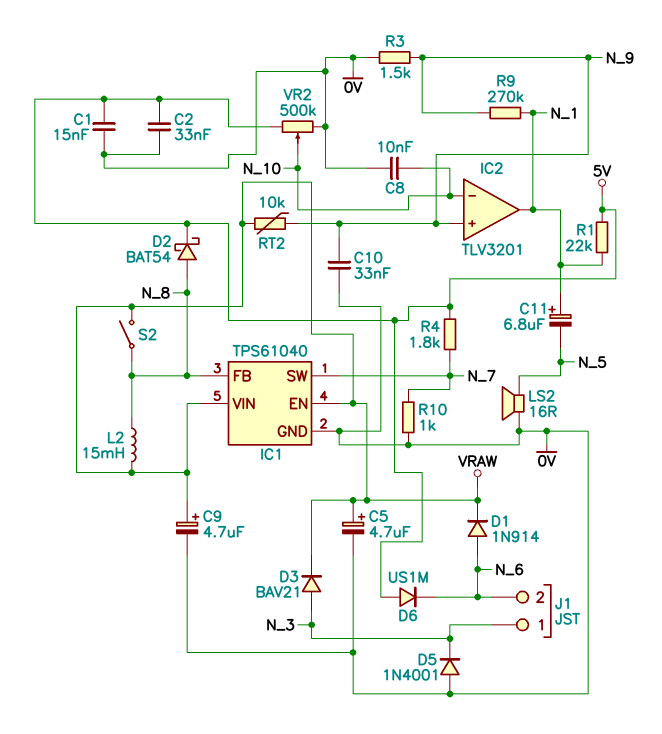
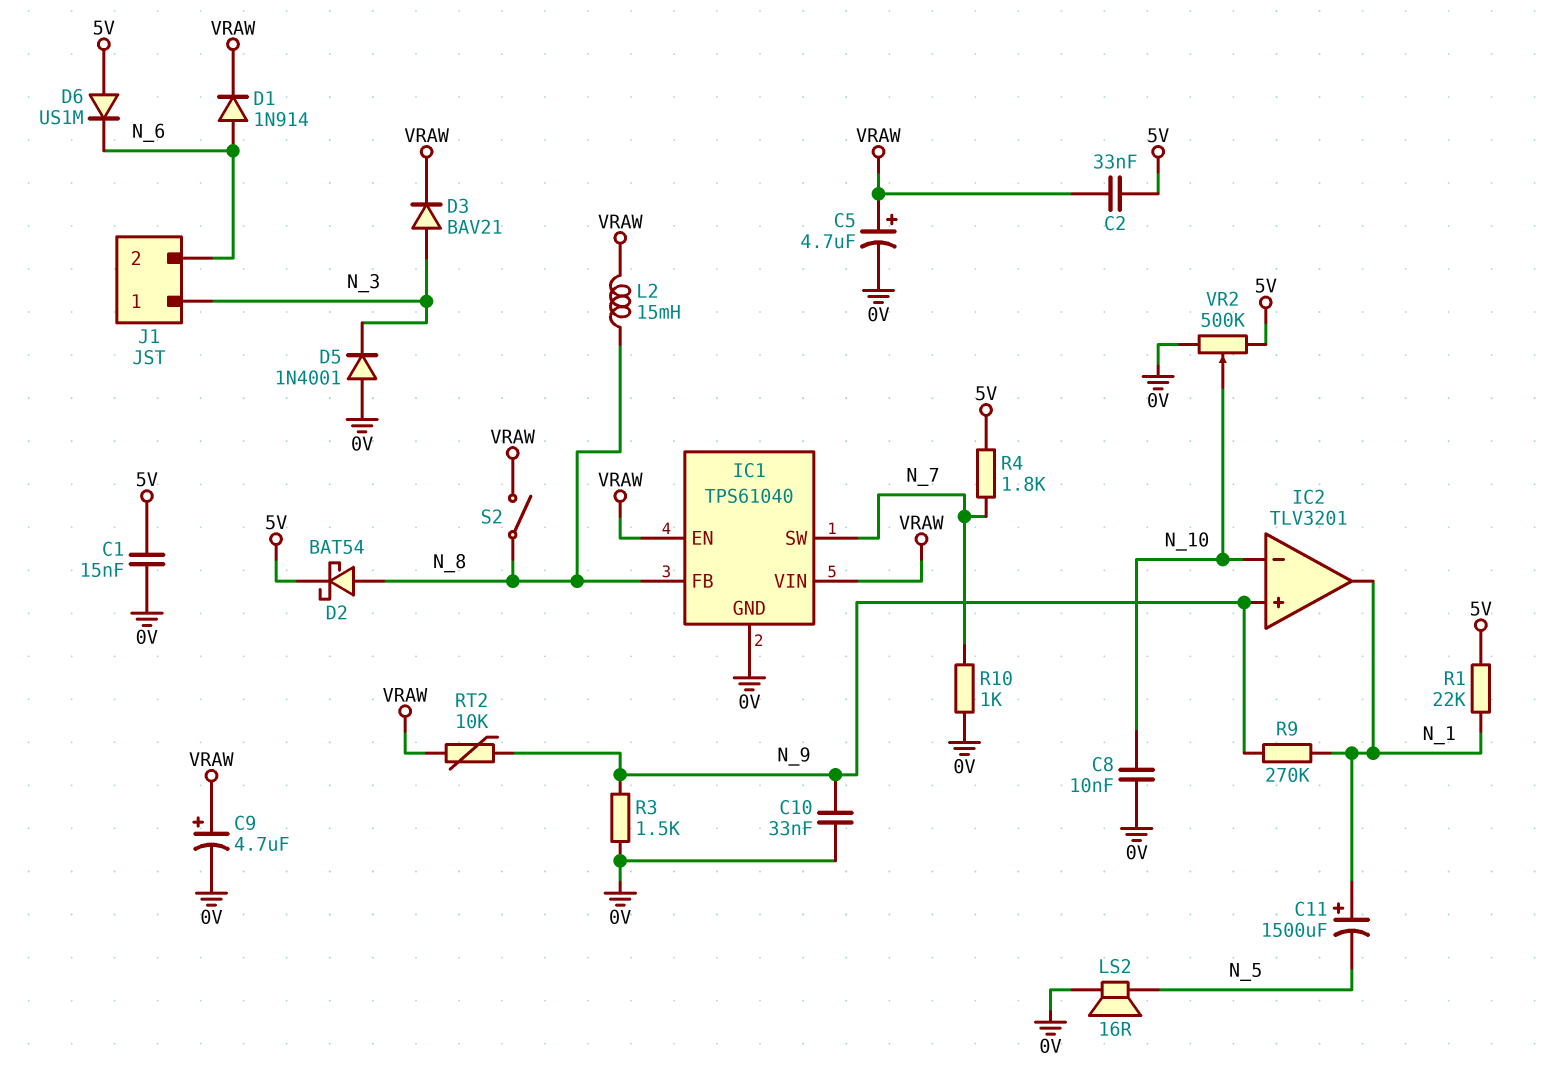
C2: 33nF (0V, 5V) -> 33nF (5V, VRAW)
C11: 6.8uF (plus N_1, minus N_5) -> 1500uF (plus N_1, minus N_5)

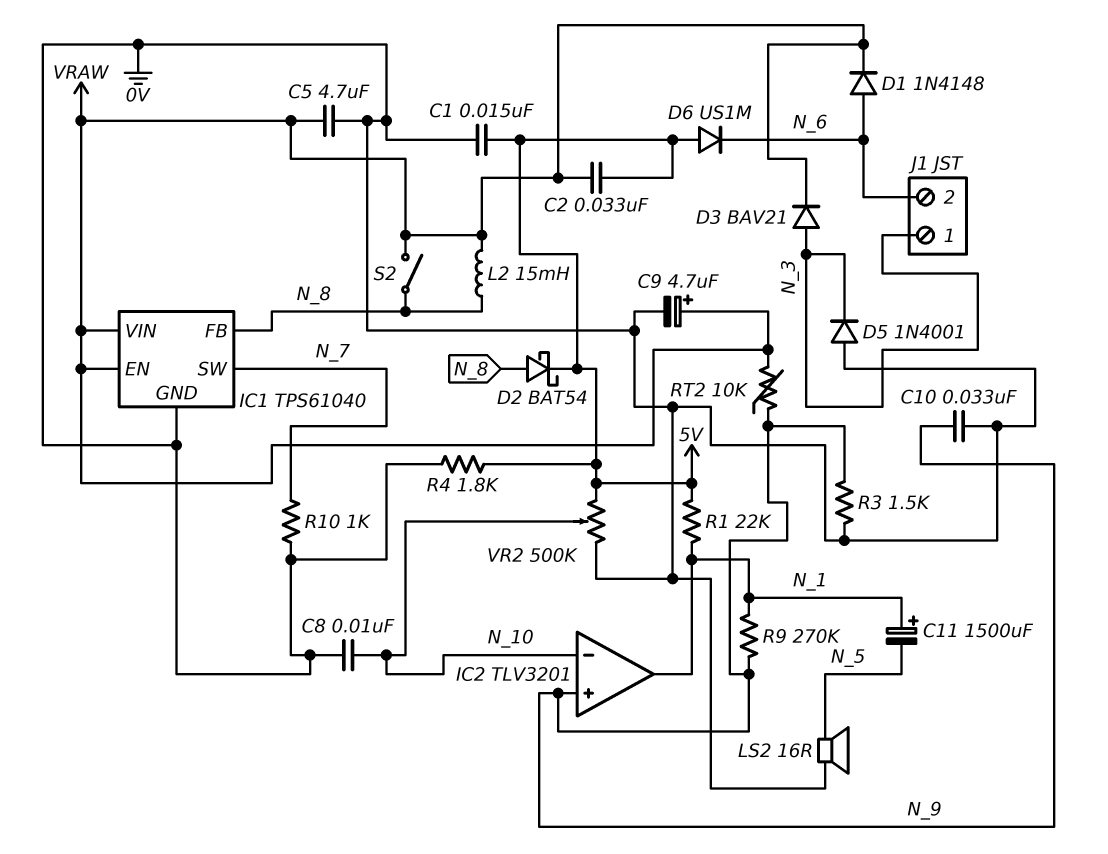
C5: 4.7uF (plus VRAW, minus 0V) -> 4.7uF (0V, VRAW)
D1: diode 1N914 (A N_6, K VRAW) -> diode 1N4148 (A N_6, K VRAW)
R4: 1.8k (5V, N_7) -> 1.8k (0V, 5V)

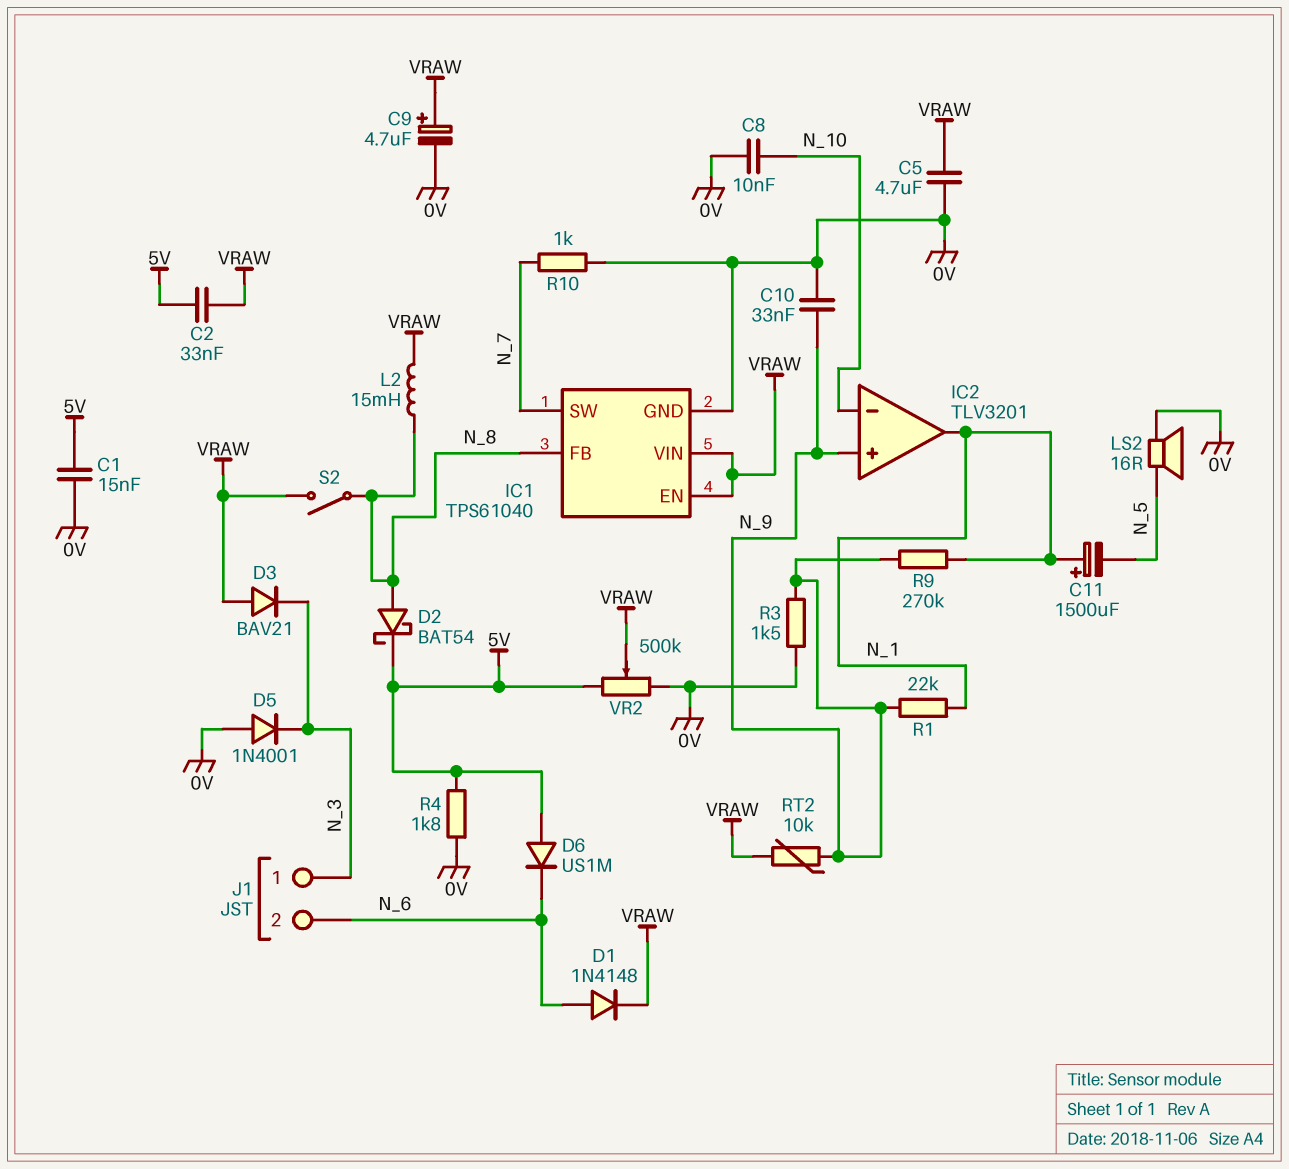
D3: diode BAV21 (A N_3, K VRAW) -> diode BAV21 (A VRAW, K N_3)
R1: 22k (5V, N_1) -> 22k (N_1, N_9)
VR2: 500k (0V, 5V, wiper N_10) -> 500k (0V, 5V, wiper VRAW)

